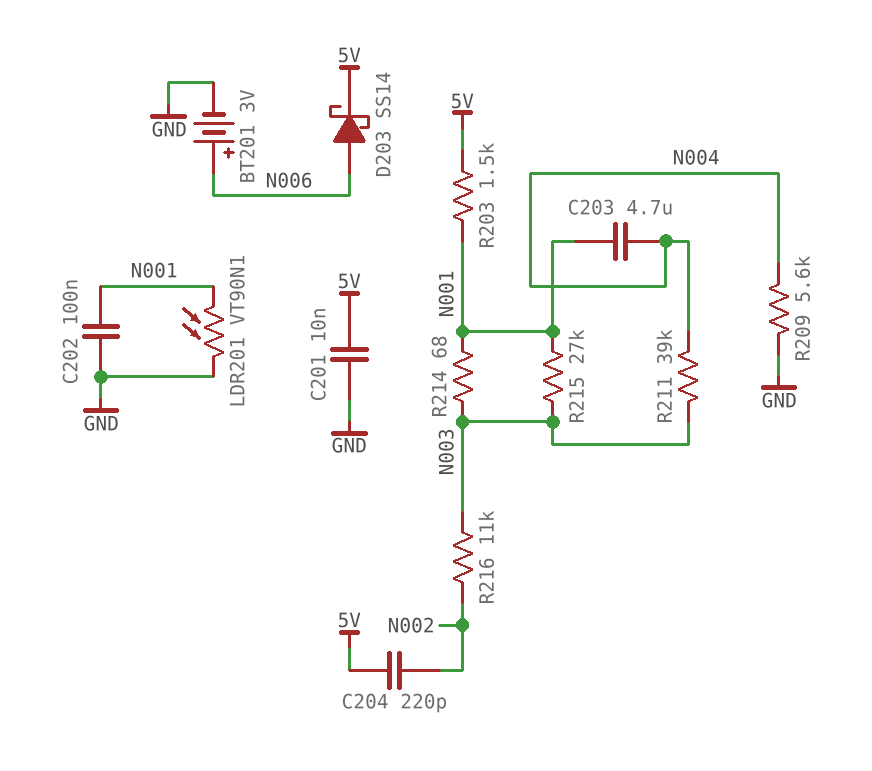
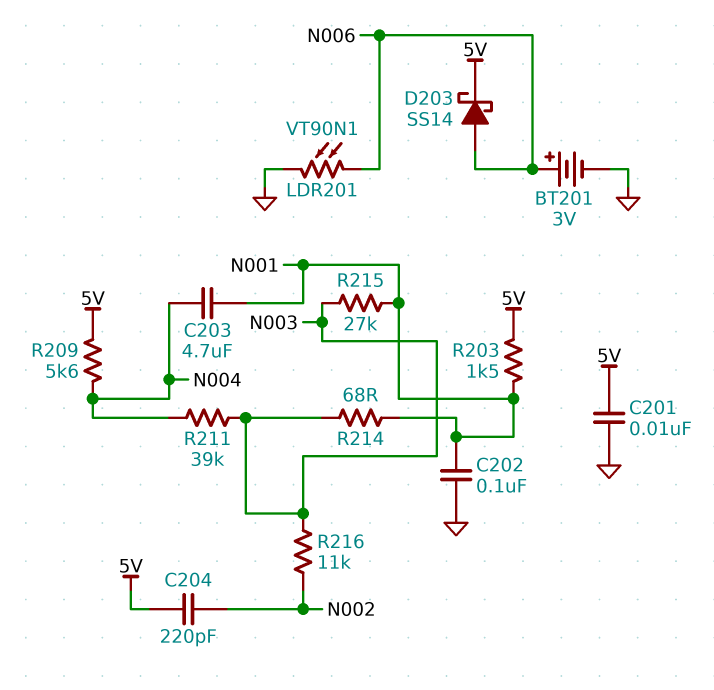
LDR201: VT90N1 (GND, N001) -> VT90N1 (GND, N006)
R209: 5.6k (GND, N004) -> 5.6k (5V, N004)

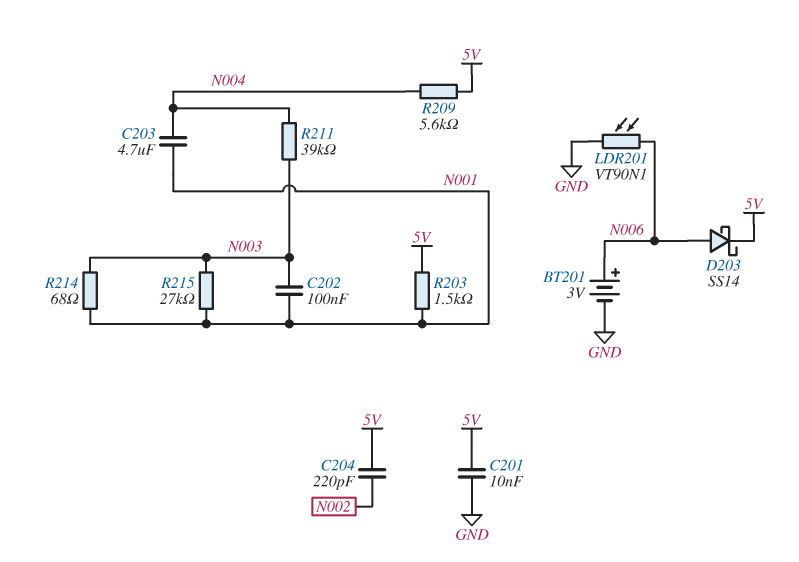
C202: 100nF (GND, N001) -> 100nF (N001, N003)
R216: 11k (N002, N003) -> none

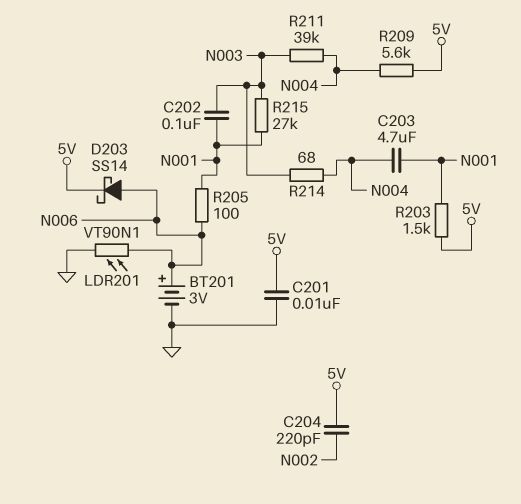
R205: none -> 100 (N001, N006)
R214: 68 (N001, N003) -> 68 (N003, N004)

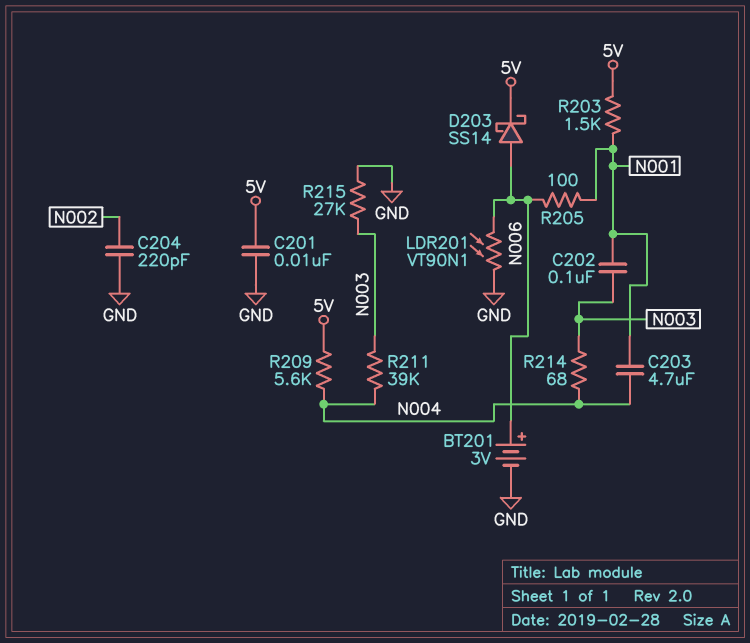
C204: 220pF (5V, N002) -> 220pF (GND, N002)
R215: 27k (N001, N003) -> 27k (GND, N003)

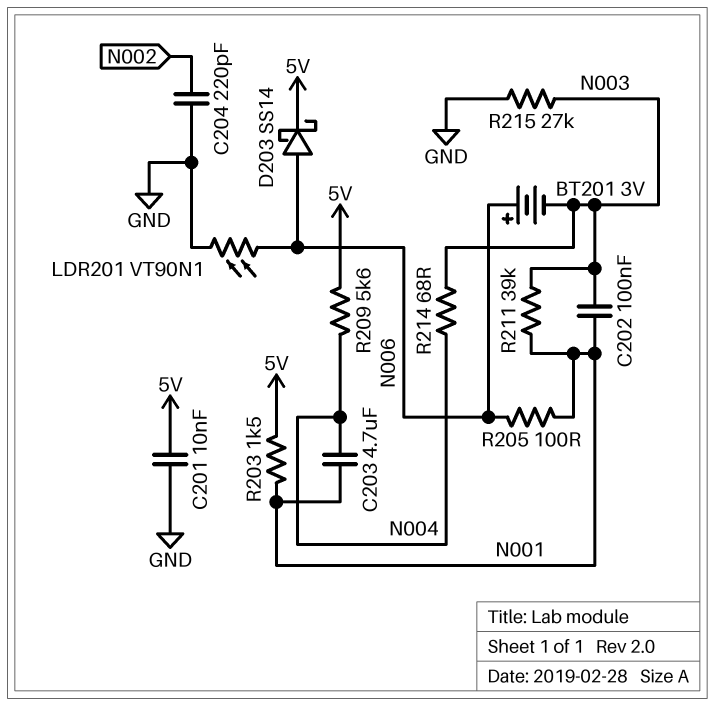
BT201: 3V (plus N006, minus GND) -> 3V (plus N006, minus N003)
R211: 39k (N003, N004) -> 39k (N001, N003)

